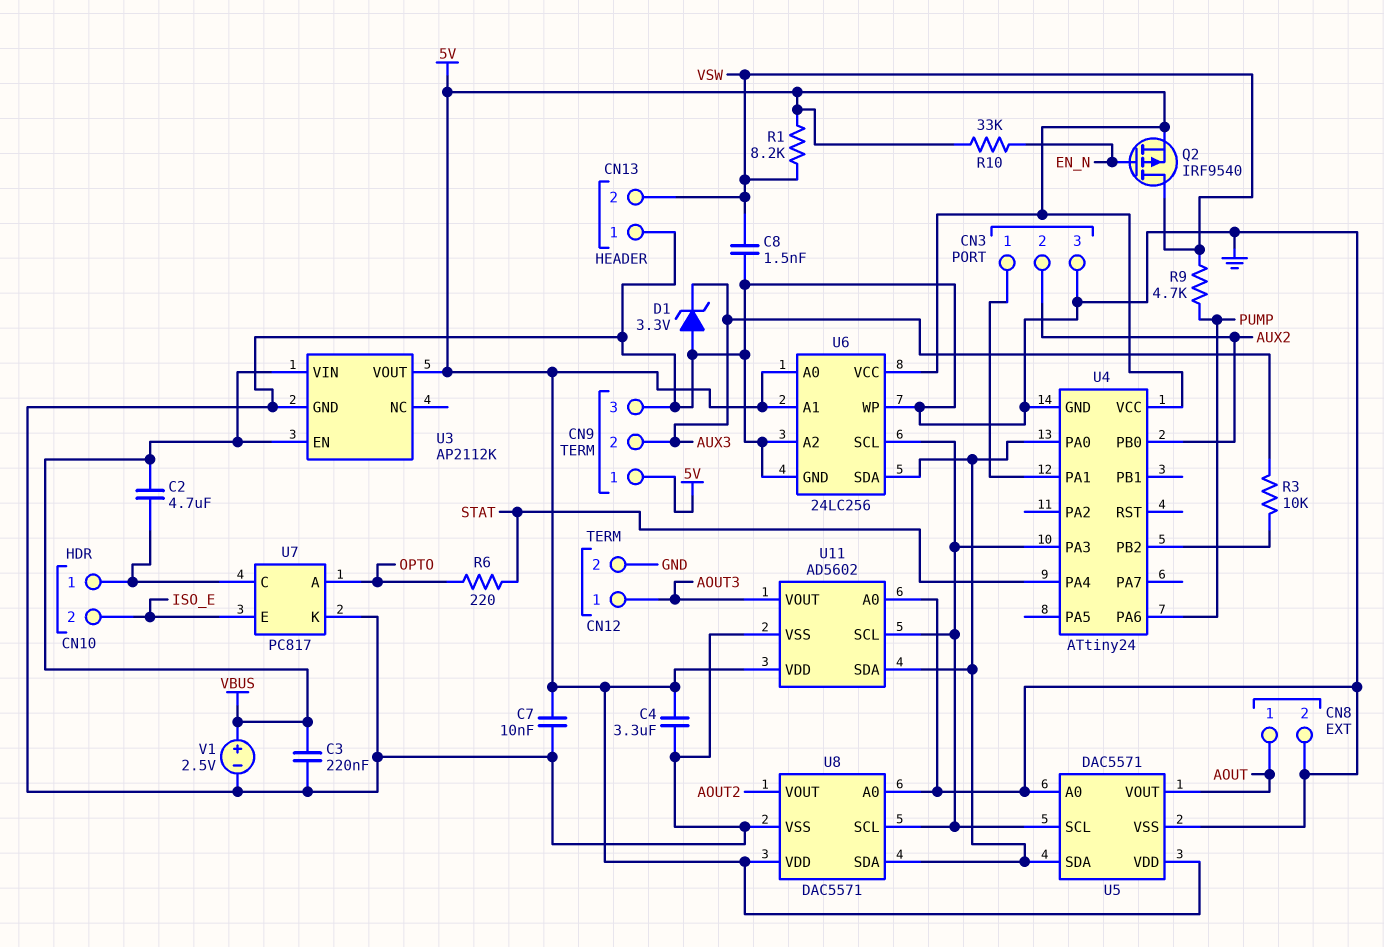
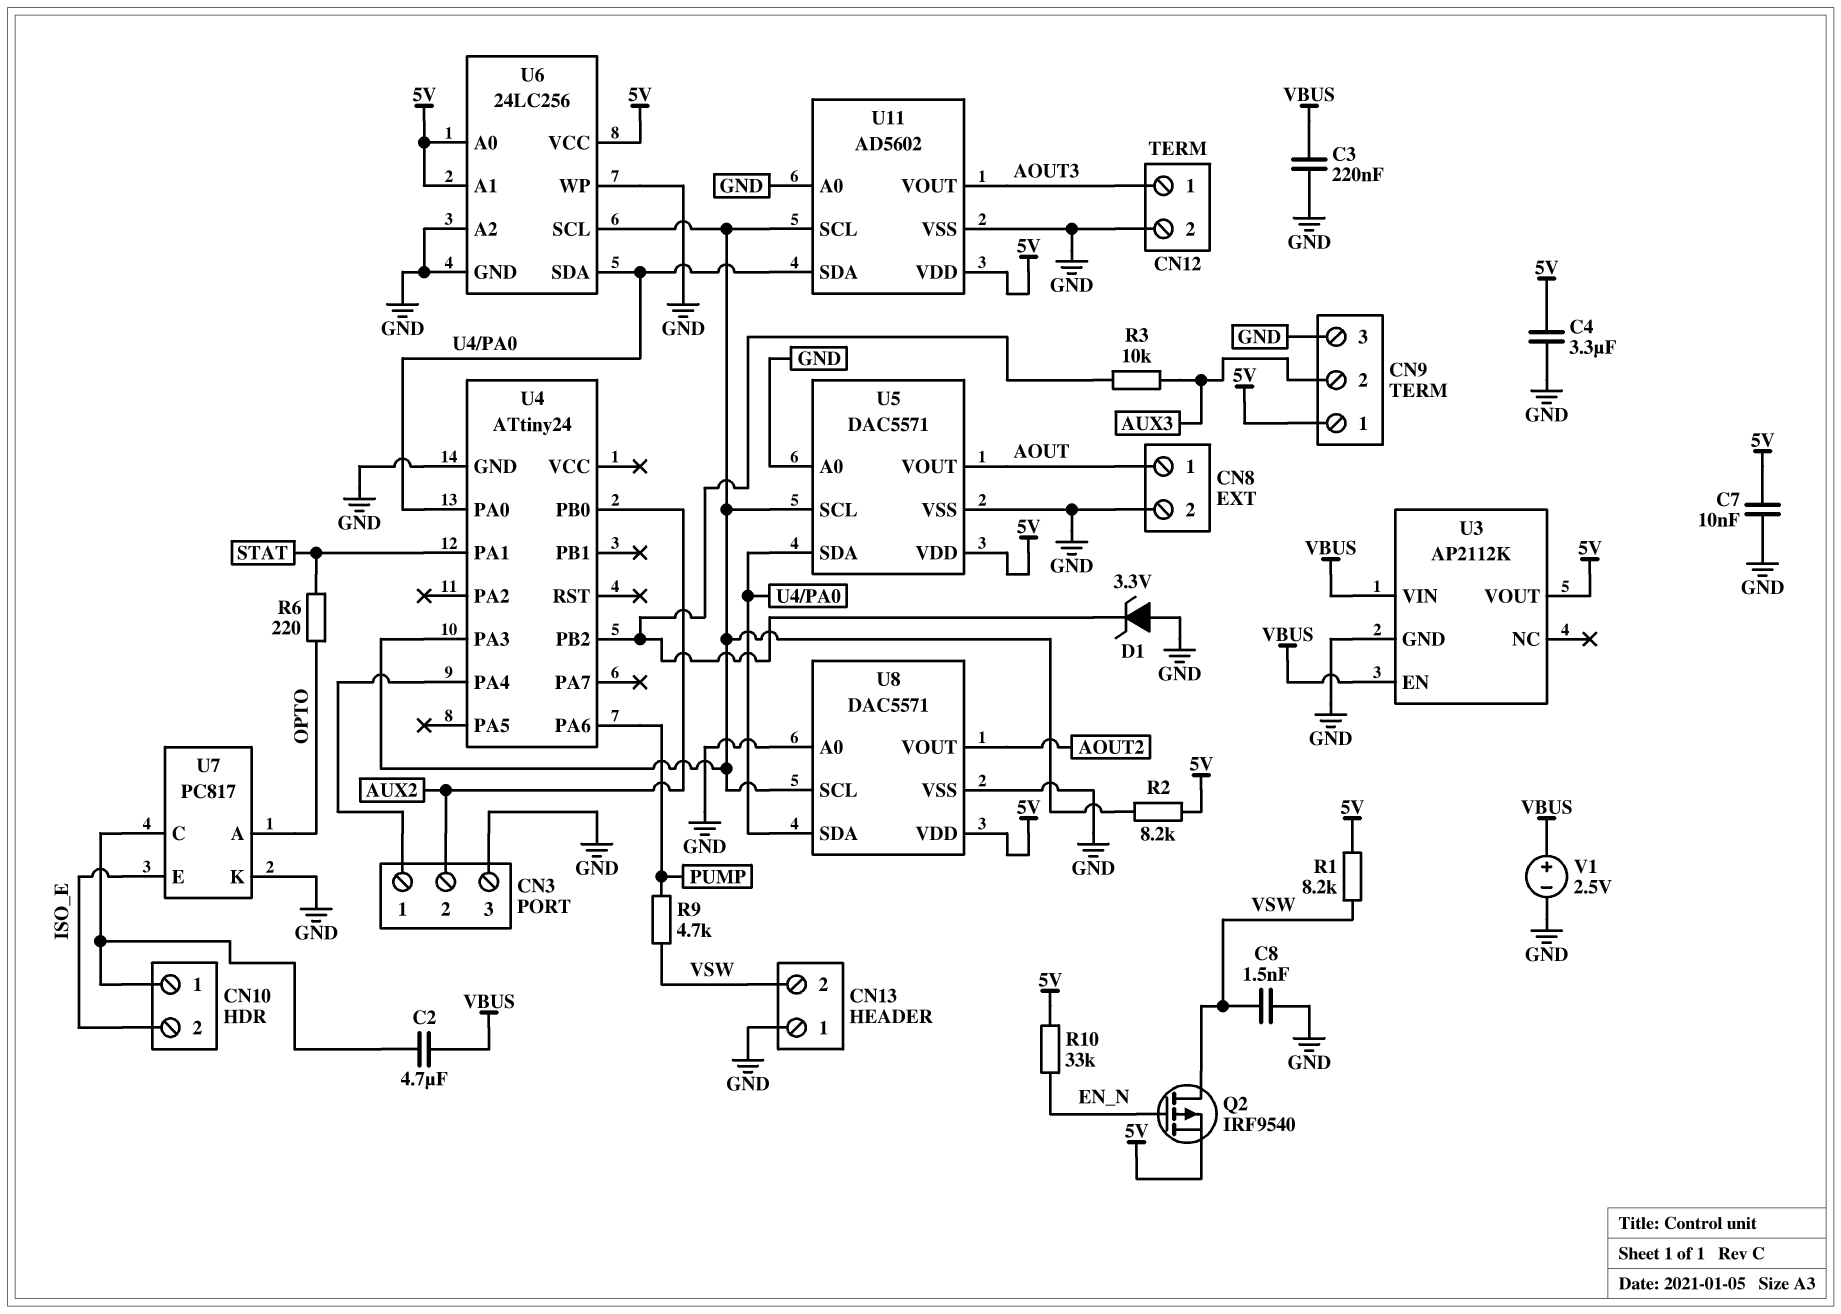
D1: zener 3.3V (A GND, K AUX3) -> zener 3.3V (A GND, K U4/PB2)
R2: none -> 8.2k (5V, U4/PA3)
U4 pin PA1: CN3/1 -> STAT
U4 pin PA4: STAT -> CN3/1
U4 pin VCC: 5V -> none

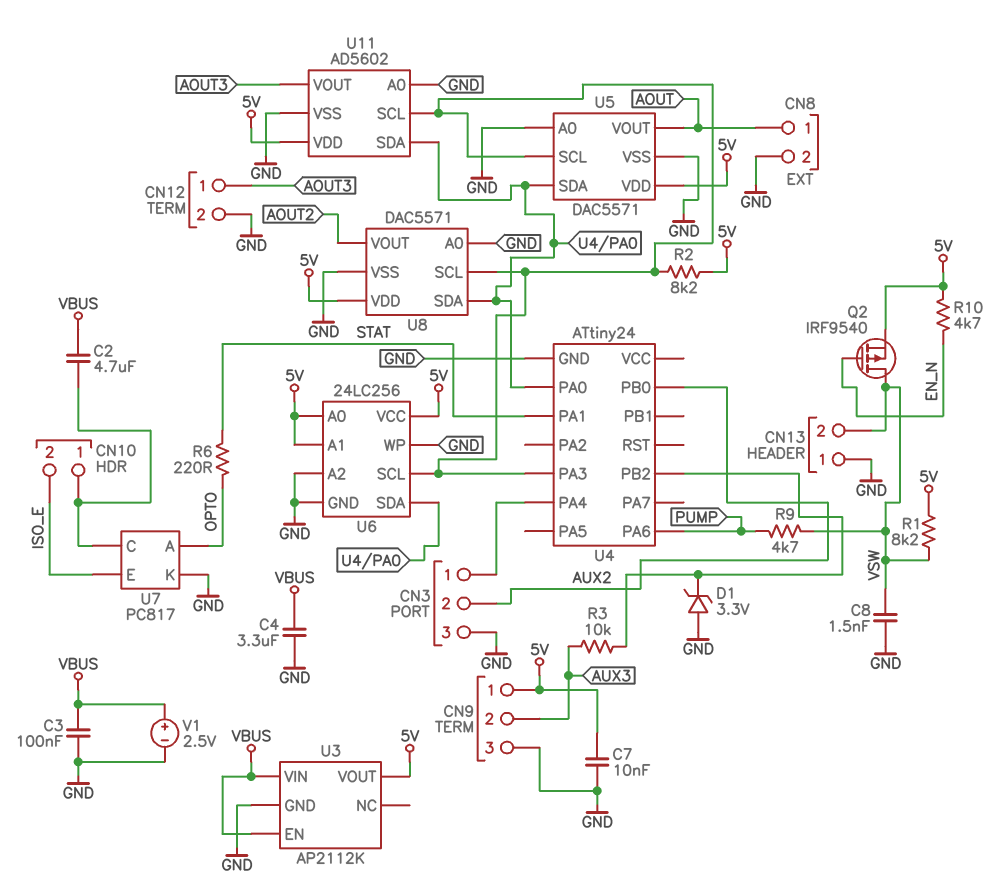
C3: 220nF (GND, VBUS) -> 100nF (GND, VBUS)
C4: 3.3uF (5V, GND) -> 3.3uF (GND, VBUS)
R10: 33k (5V, EN_N) -> 4.7k (5V, EN_N)

